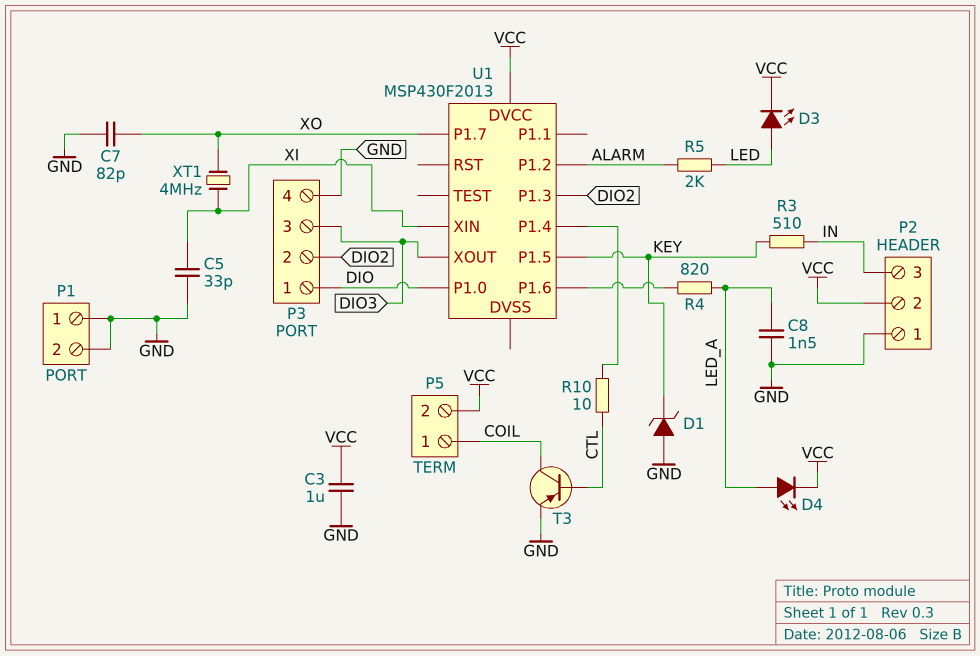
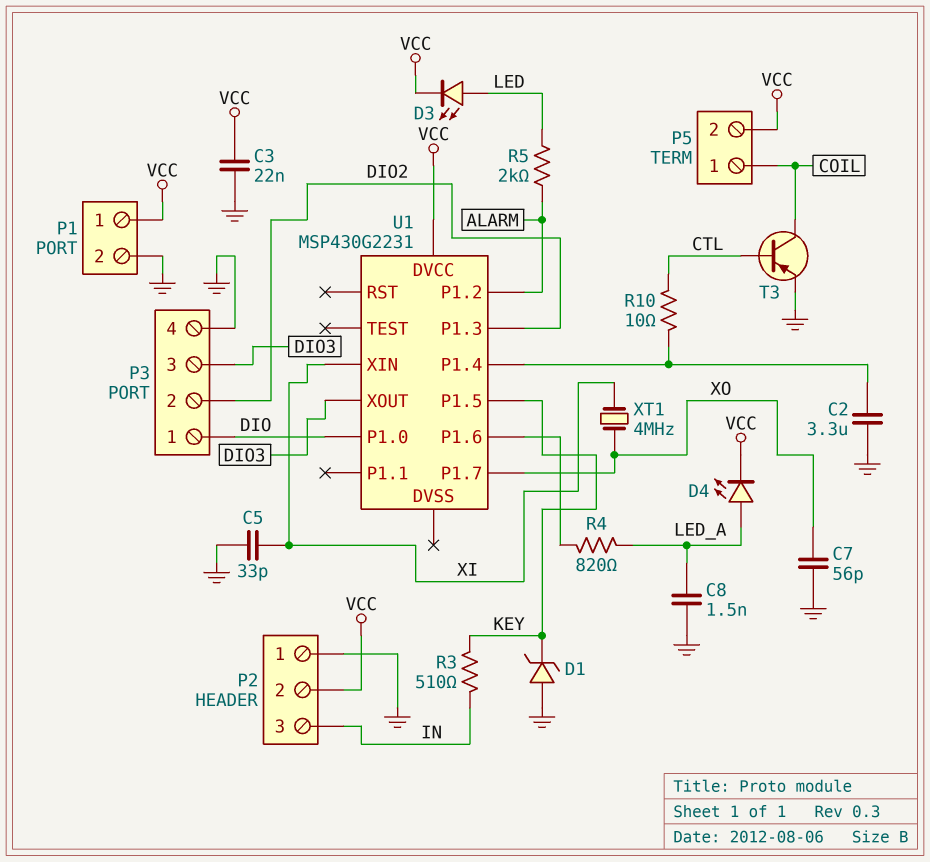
C2: none -> 3.3uF (GND, U1/P1.4)
C3: 1uF (GND, VCC) -> 22nF (GND, VCC)
C7: 82pF (GND, XO) -> 56pF (GND, XO)
P1 pin 1: GND -> VCC
U1: MSP430F2013 -> MSP430G2231

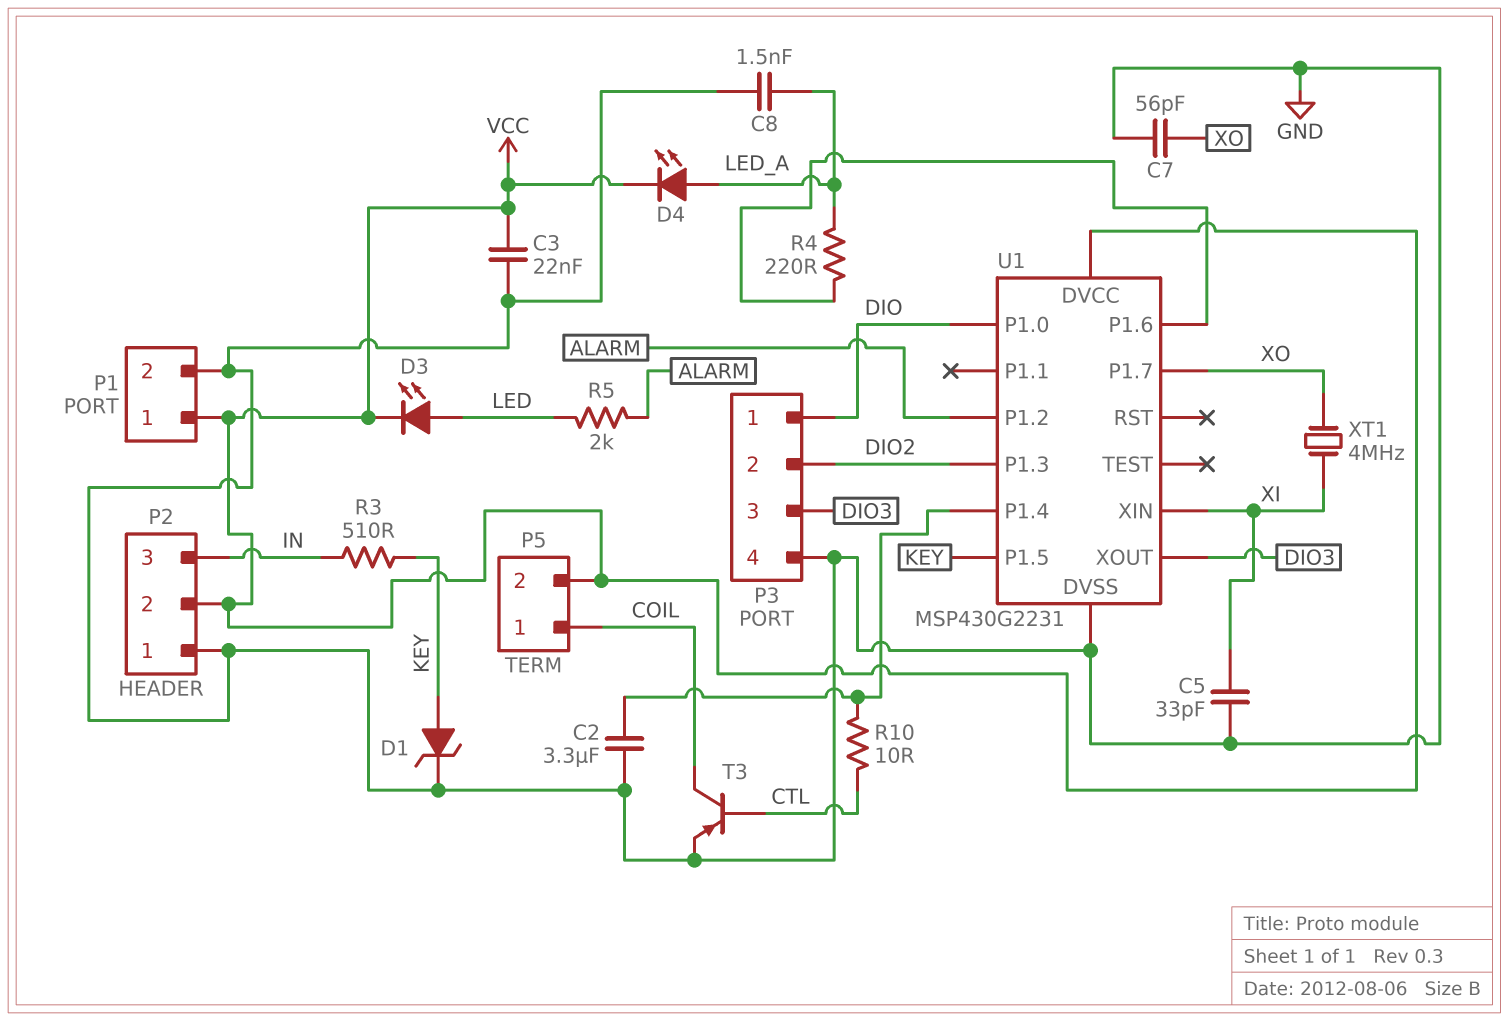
D1: zener (A GND, K KEY) -> zener (A KEY, K GND)
R4: 820 (LED_A, U1/P1.6) -> 220 (LED_A, U1/P1.6)
U1 pin DVSS: none -> GND

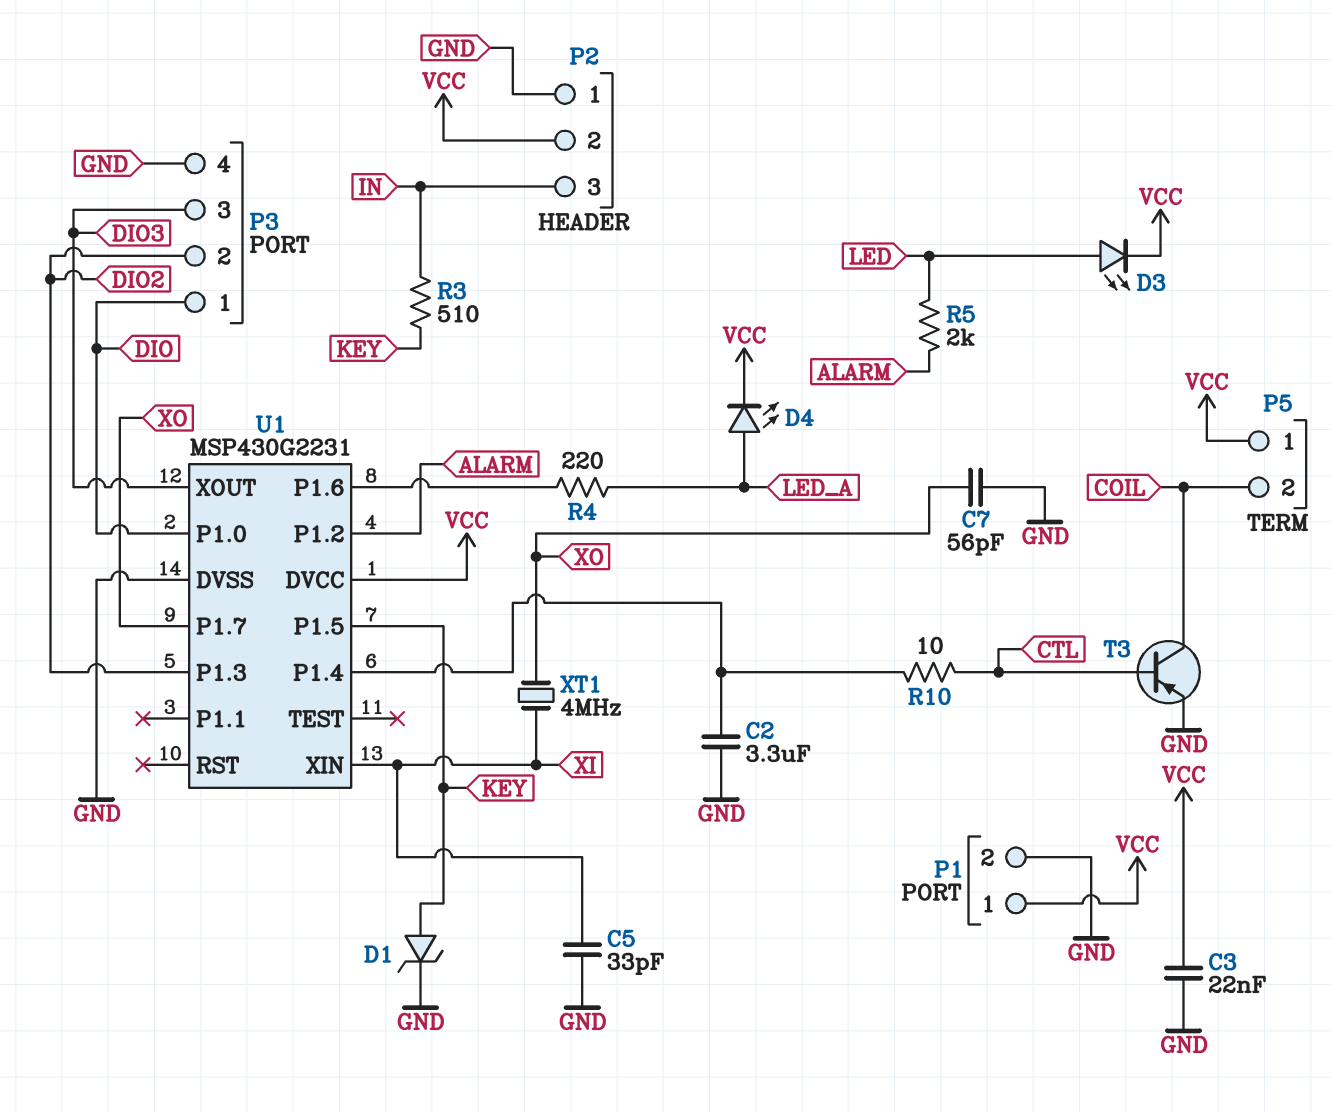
C8: 1.5nF (GND, LED_A) -> none
P5 pin 1: COIL -> VCC
P5 pin 2: VCC -> COIL

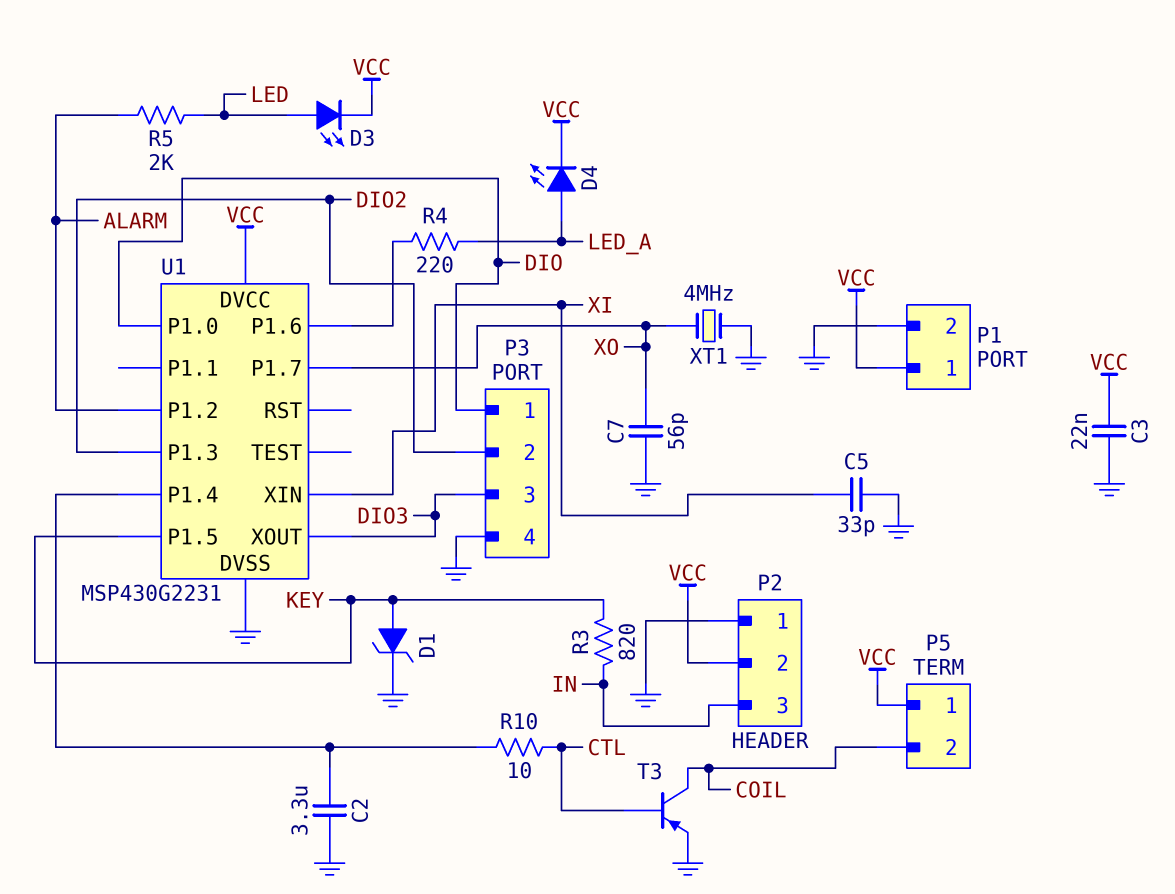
R3: 510 (IN, KEY) -> 820 (IN, KEY)
XT1: 4MHz (XI, XO) -> 4MHz (GND, XO)

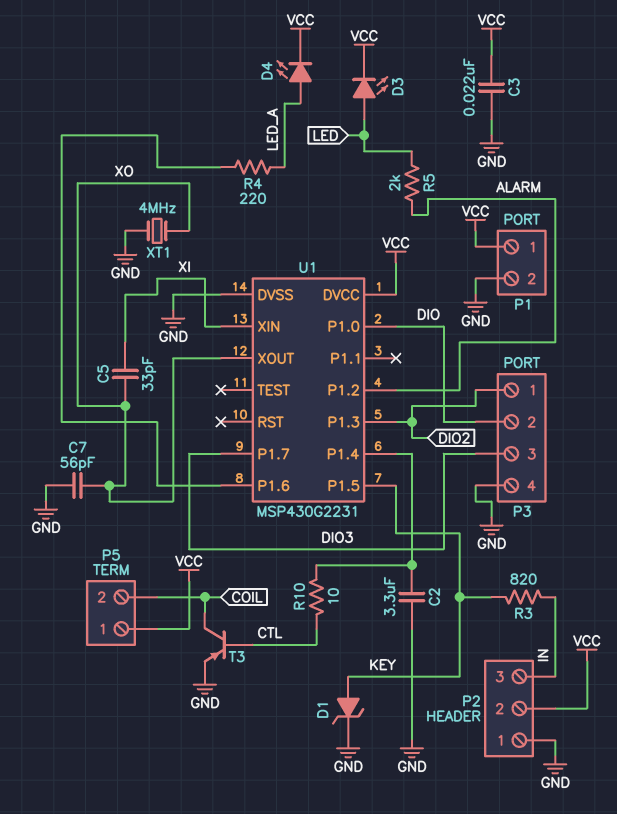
C5: 33pF (GND, XI) -> 33pF (XI, XO)
P3 pin 1: DIO -> DIO2
P3 pin 2: DIO2 -> DIO
U1 pin P1.7: XO -> DIO3
U1 pin XOUT: DIO3 -> XO

